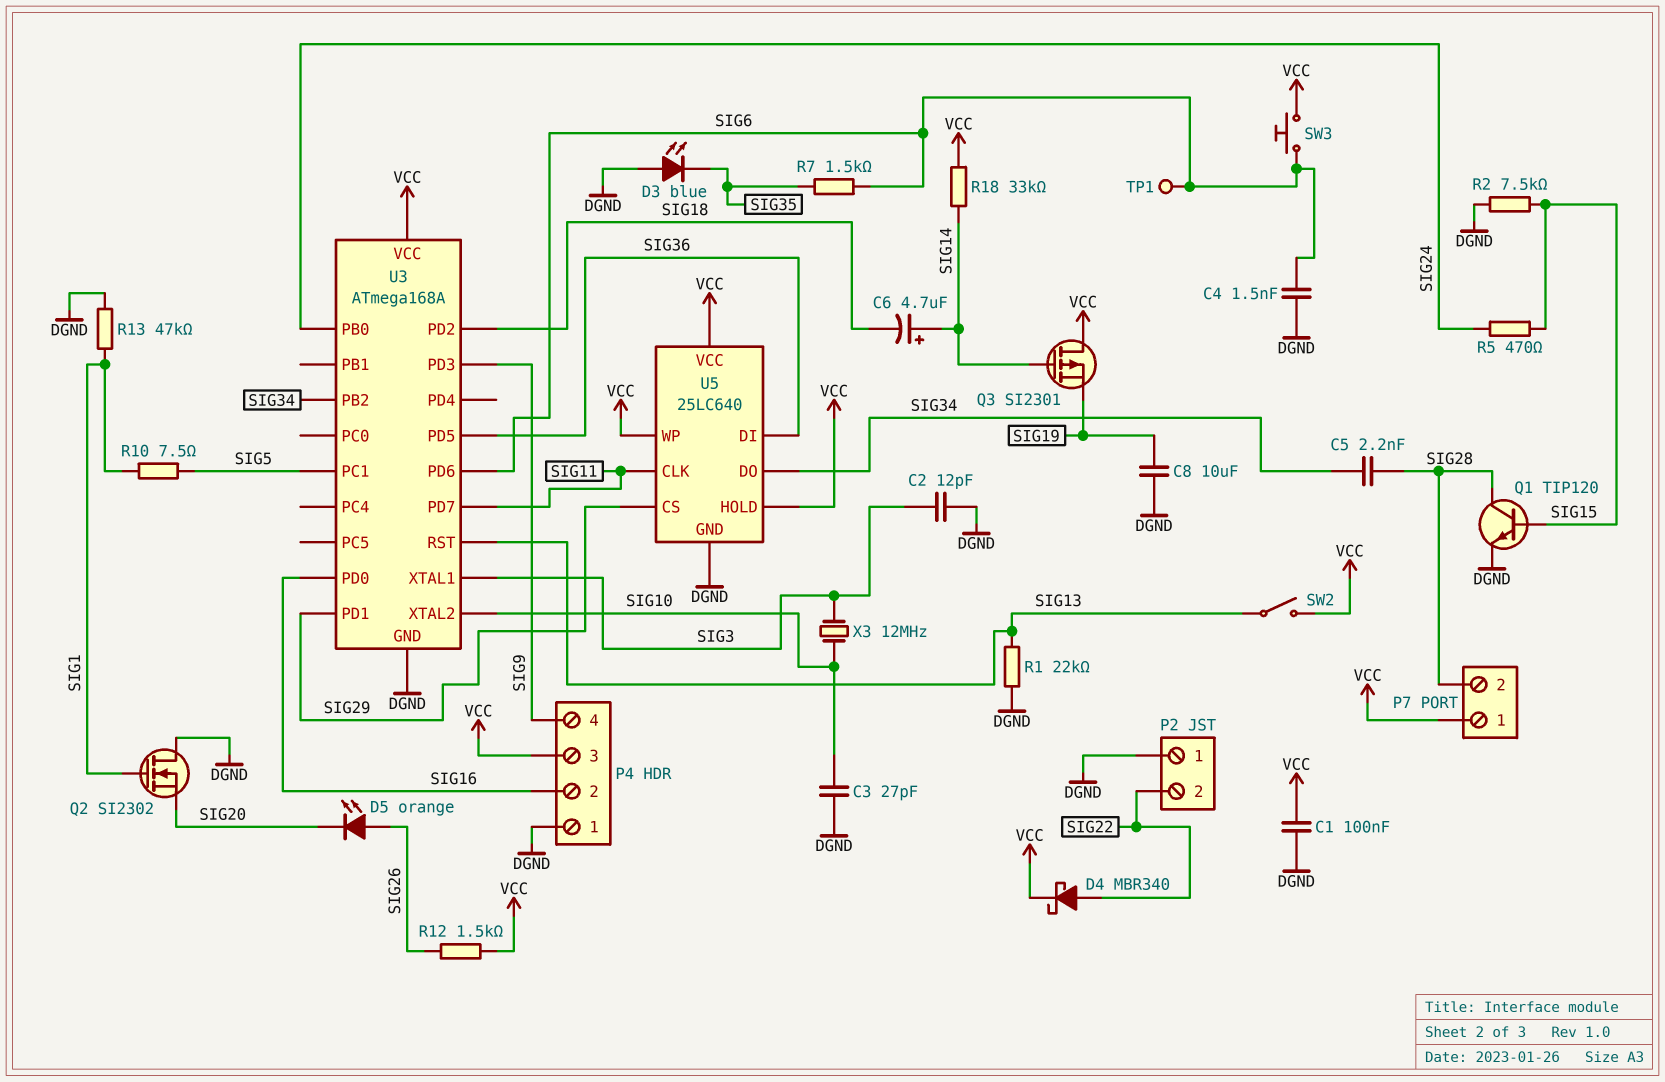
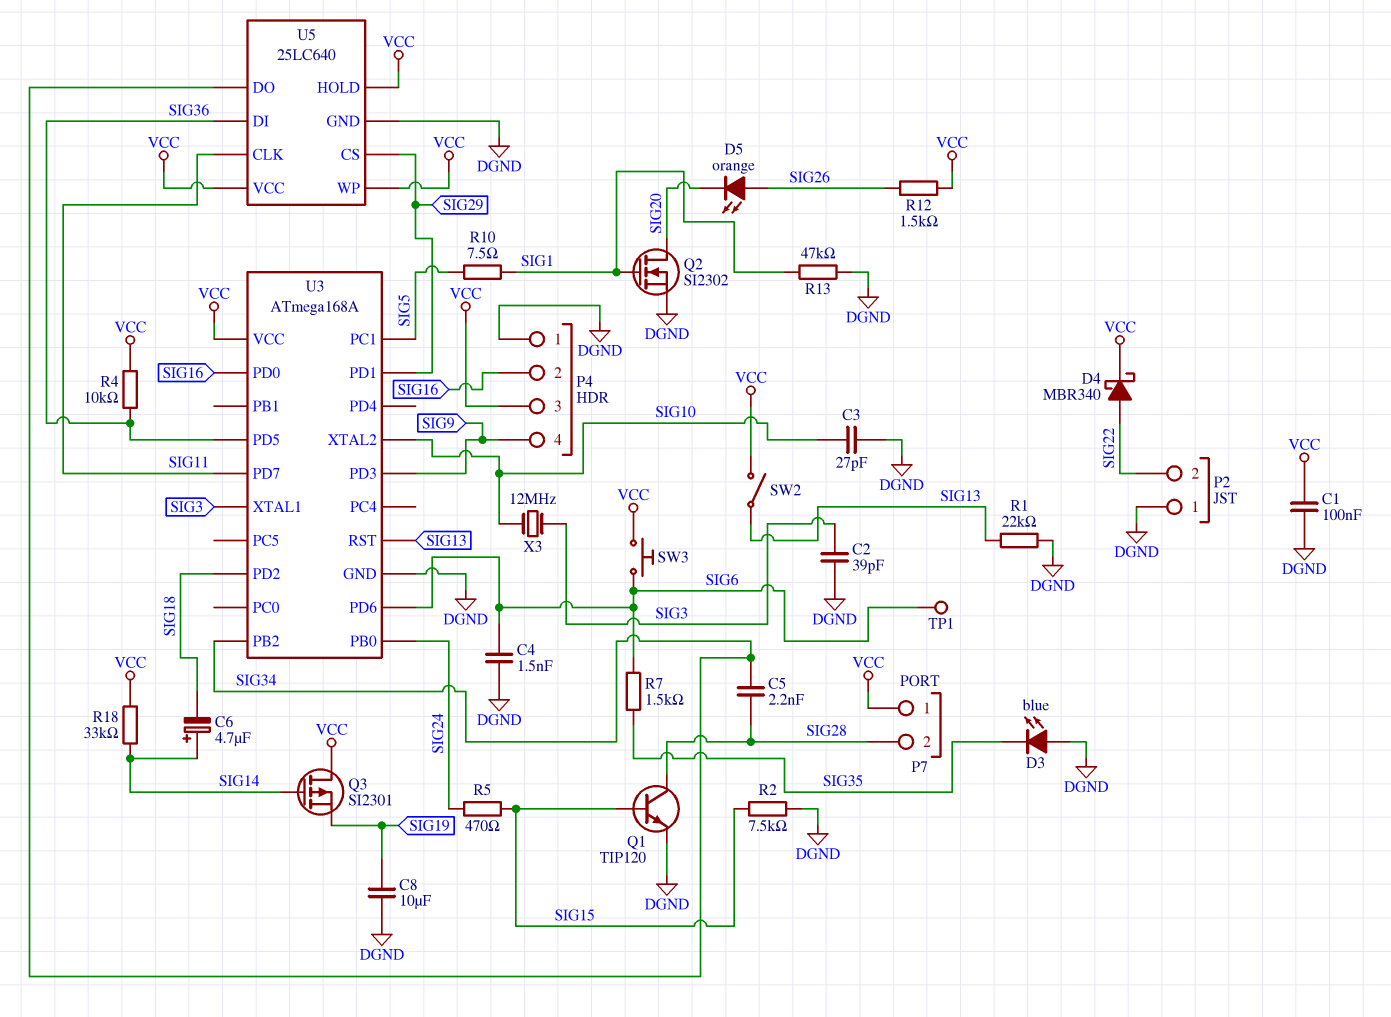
C2: 12pF (DGND, SIG3) -> 39pF (DGND, SIG3)
Q2: NMOS SI2302 (G SIG1, D DGND, S SIG20) -> NMOS SI2302 (G SIG1, D SIG20, S DGND)
R4: none -> 10k (SIG36, VCC)

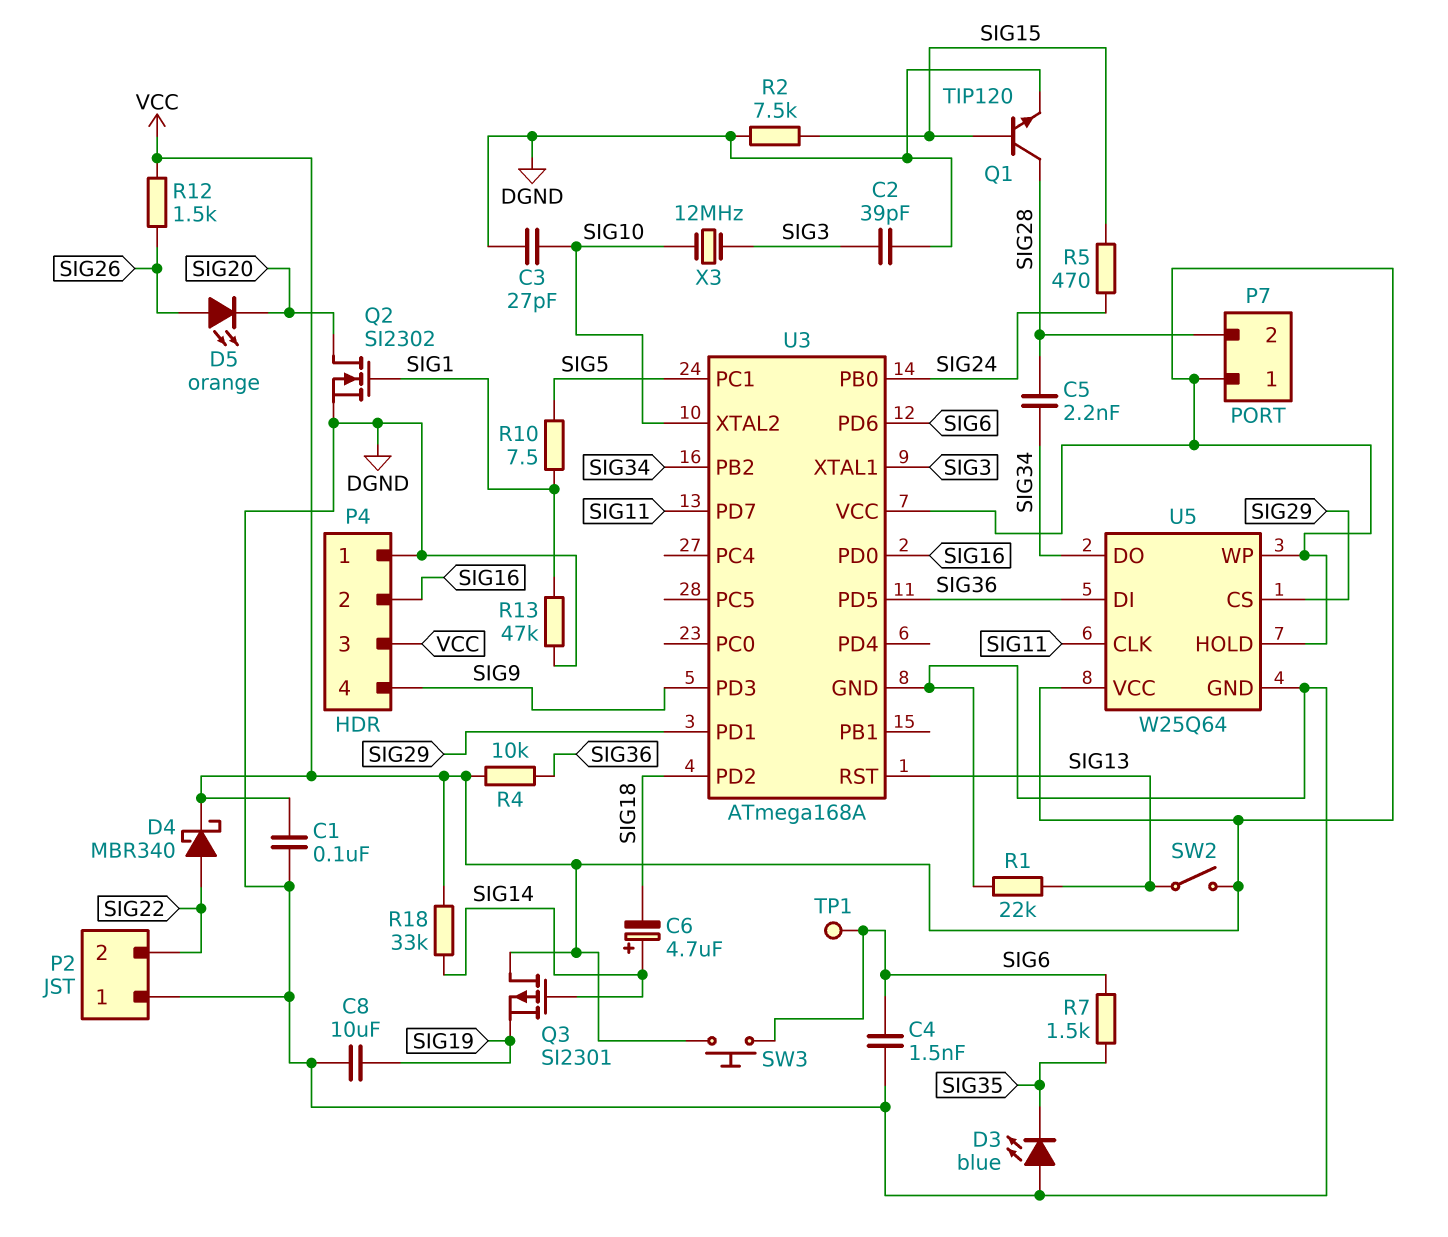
U5: 25LC640 -> W25Q64

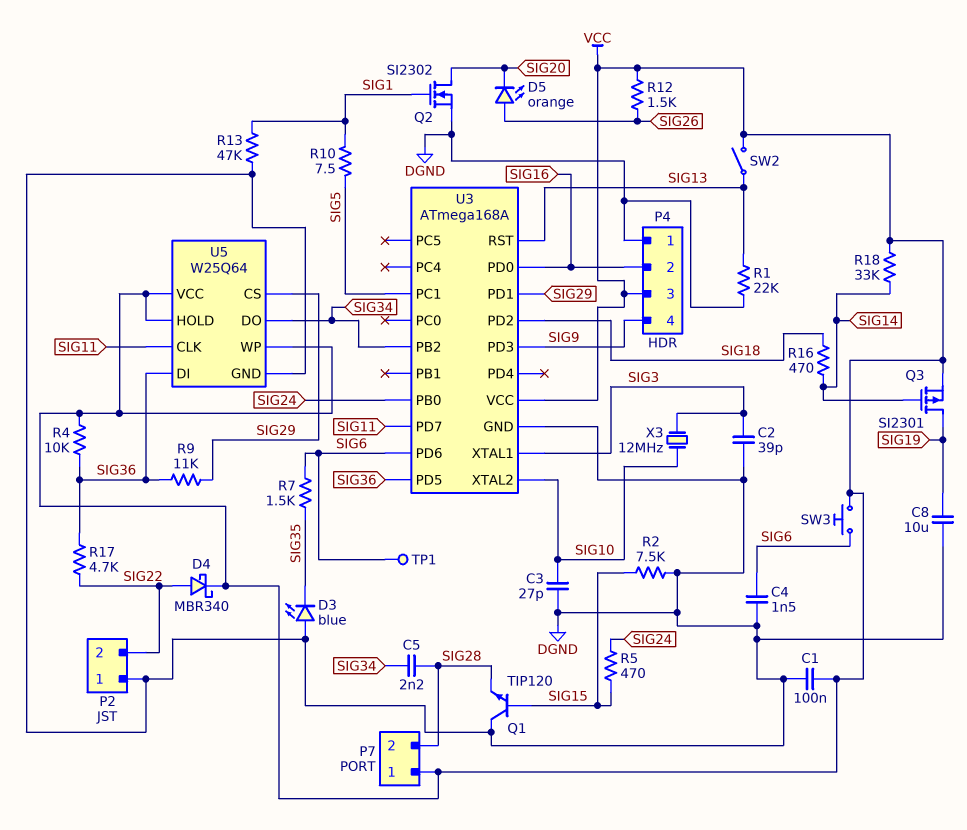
C6: 4.7uF (plus SIG14, minus SIG18) -> none
Q1: NPN TIP120 (B SIG15, C SIG28, E DGND) -> NPN TIP120 (B SIG15, C DGND, E SIG28)
Q3: PMOS SI2301 (G SIG14, D VCC, S SIG19) -> PMOS SI2301 (G SIG14, D SIG19, S VCC)
R9: none -> 11k (SIG29, SIG36)
R16: none -> 470 (SIG14, SIG18)
R17: none -> 4.7k (SIG22, SIG36)

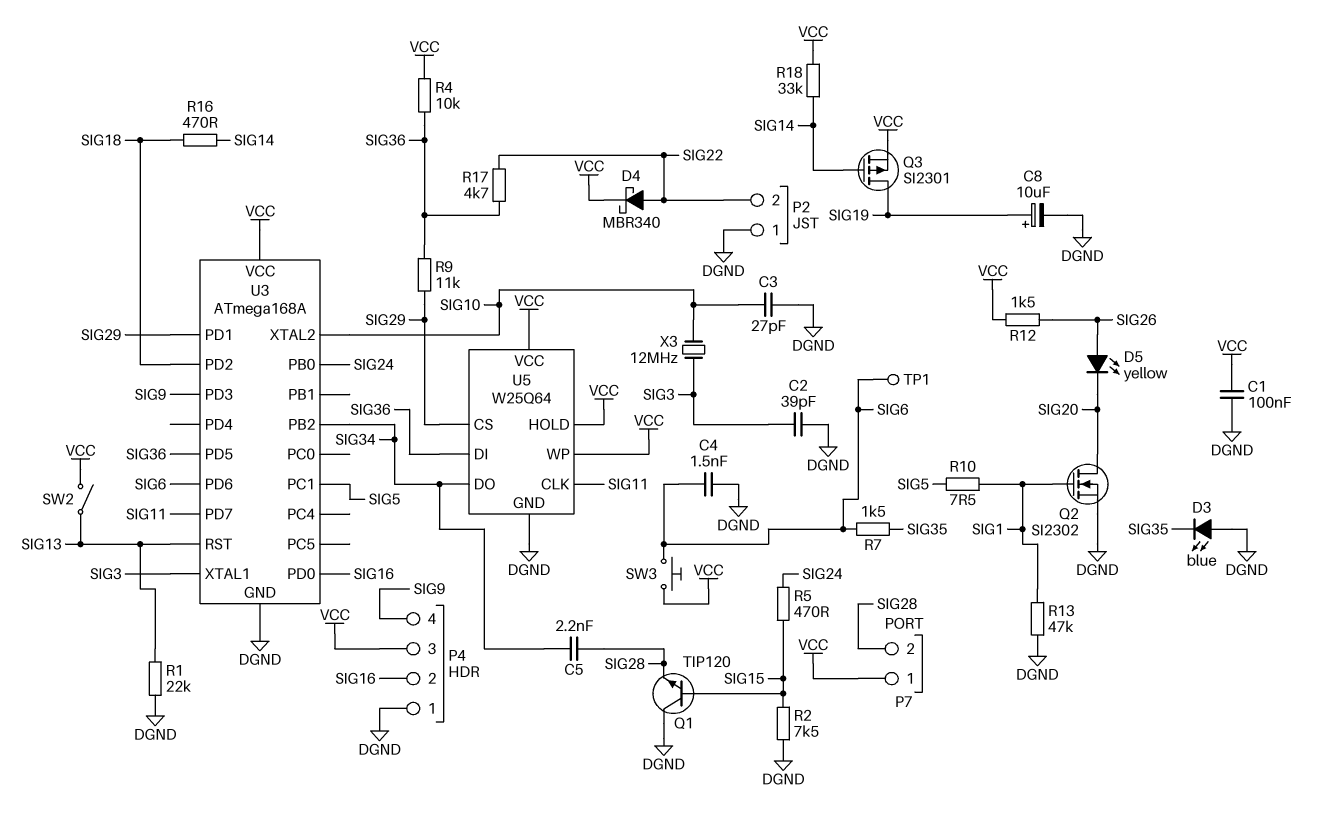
C8: 10uF (DGND, SIG19) -> 10uF (plus SIG19, minus DGND)
D5: LED orange (A SIG26, K SIG20) -> LED yellow (A SIG26, K SIG20)

